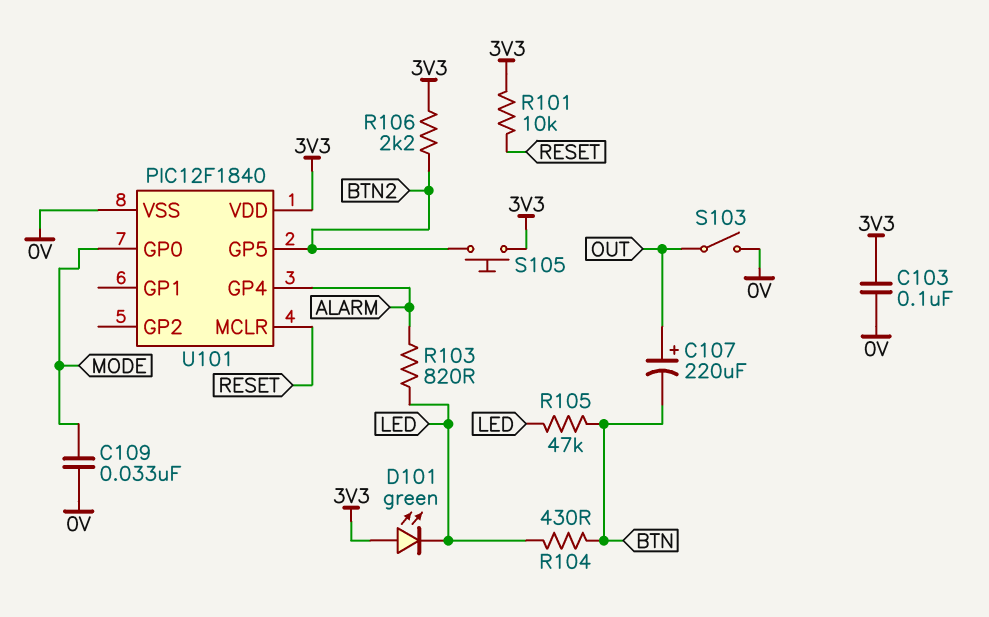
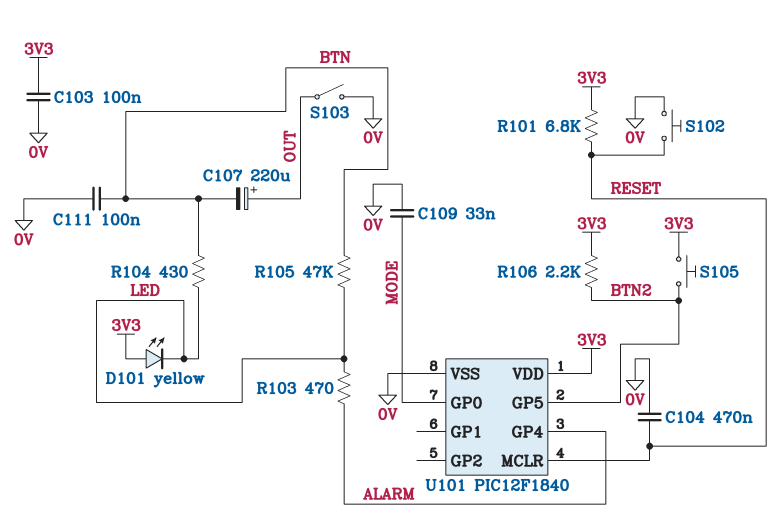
C104: none -> 470nF (0V, RESET)
C111: none -> 100nF (0V, BTN)
D101: LED green (A 3V3, K LED) -> LED yellow (A 3V3, K LED)
R101: 10k (3V3, RESET) -> 6.8k (3V3, RESET)
R103: 820 (ALARM, LED) -> 470 (ALARM, LED)
S102: none -> button (0V, RESET)

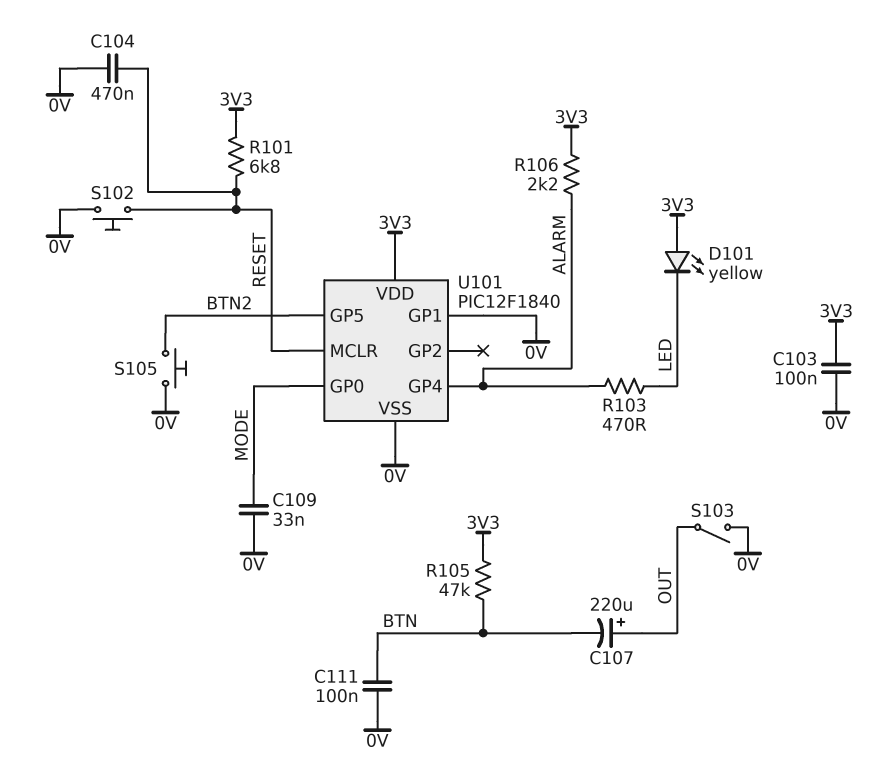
R104: 430 (BTN, LED) -> none
R105: 47k (BTN, LED) -> 47k (3V3, BTN)
R106: 2.2k (3V3, BTN2) -> 2.2k (3V3, ALARM)
S105: button (3V3, BTN2) -> button (0V, BTN2)
U101 pin GP1: none -> 0V

